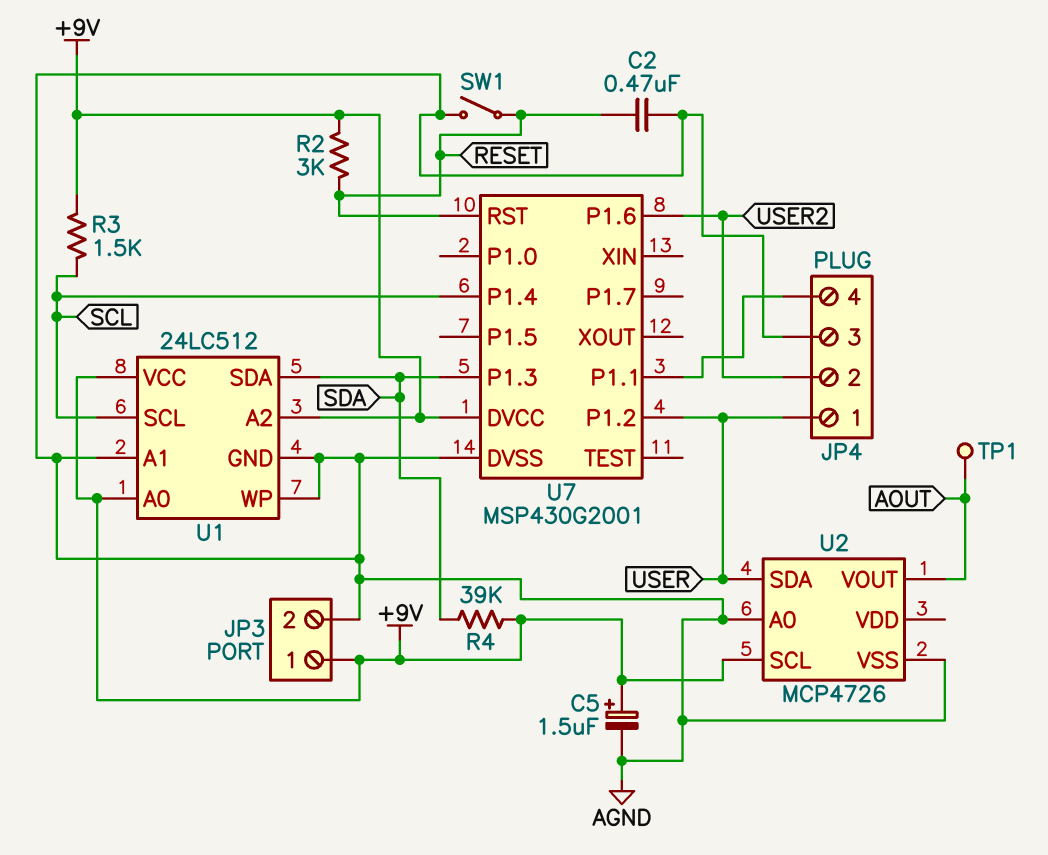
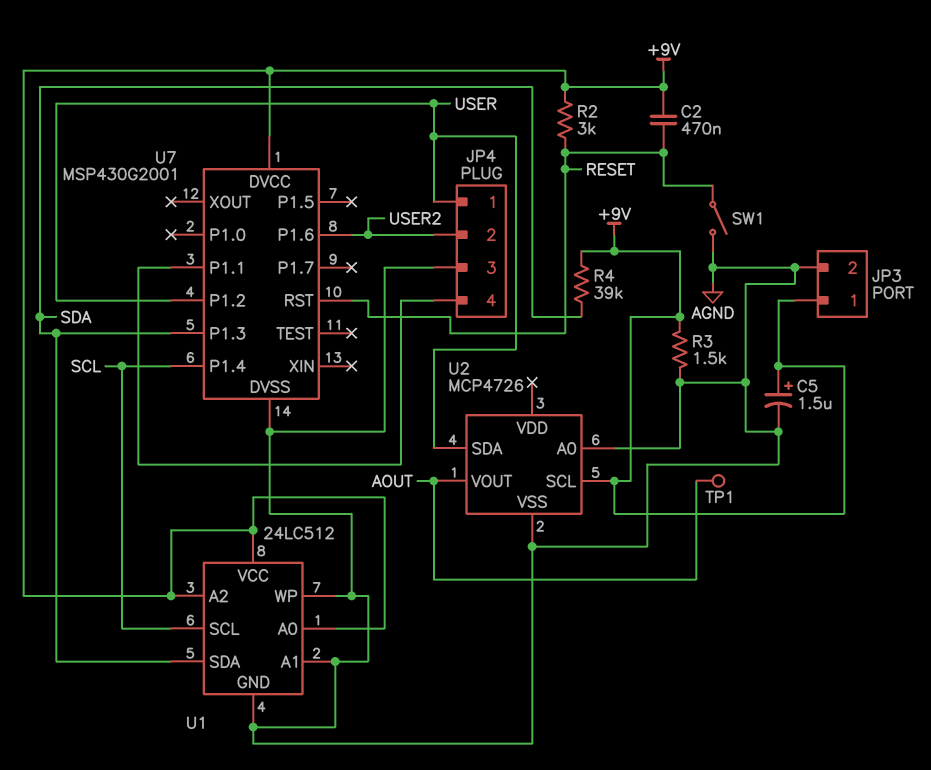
C2: 470nF (AGND, RESET) -> 470nF (+9V, RESET)
R3: 1.5k (+9V, SCL) -> 1.5k (+9V, AGND)

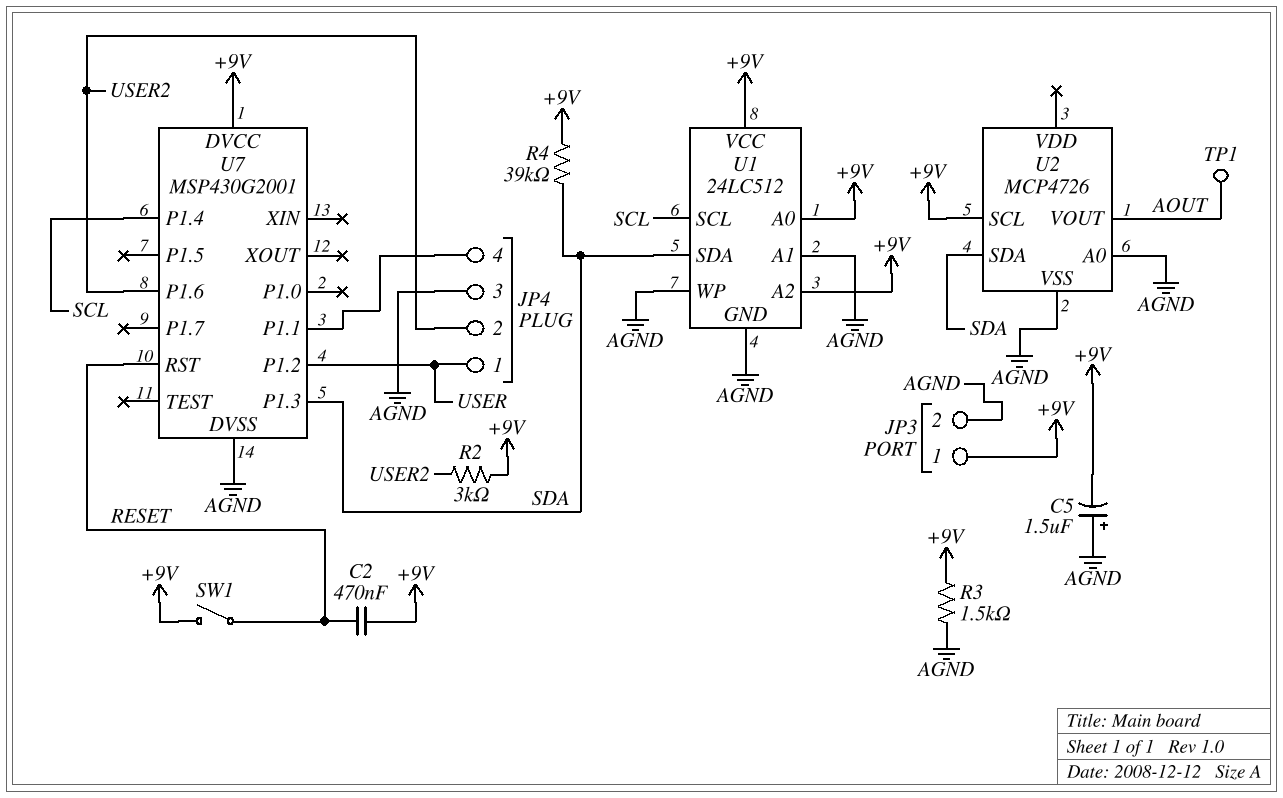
C5: 1.5uF (plus +9V, minus AGND) -> 1.5uF (plus AGND, minus +9V)
R2: 3k (+9V, RESET) -> 3k (+9V, USER2)
SW1: switch (AGND, RESET) -> switch (+9V, RESET)
U2 pin SDA: USER -> SDA

